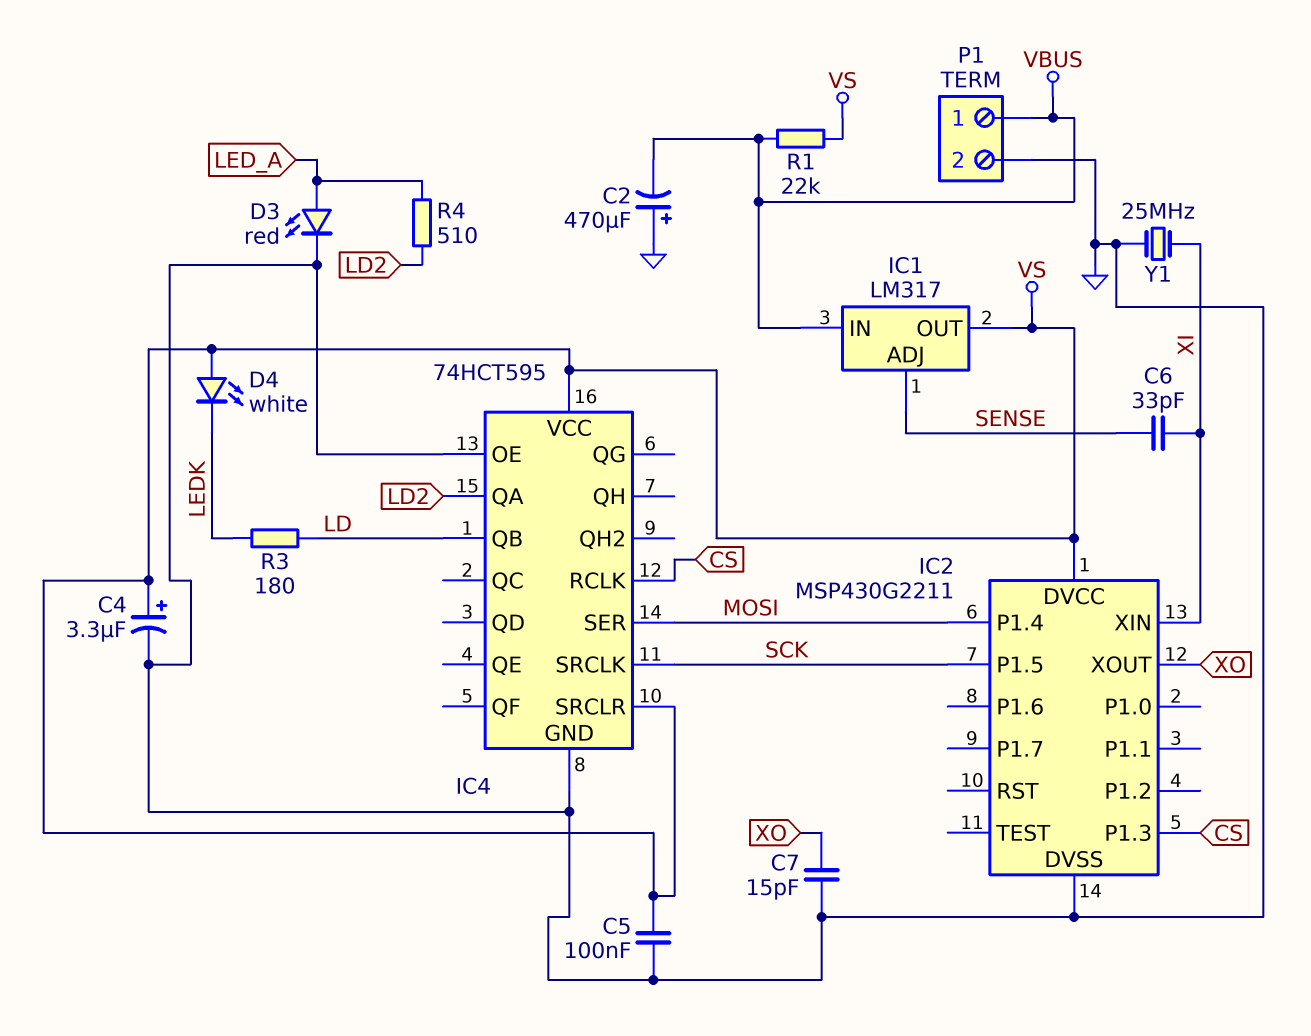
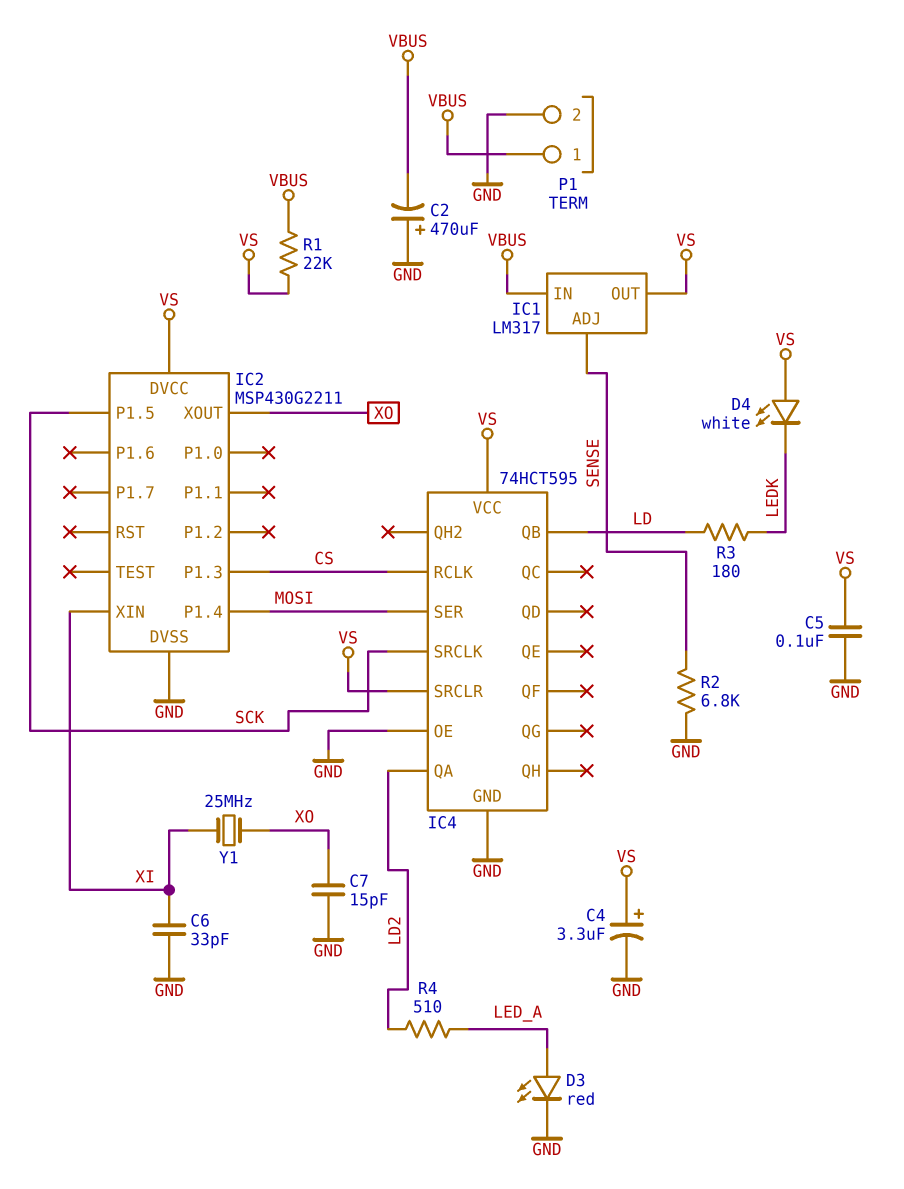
C6: 33pF (SENSE, XI) -> 33pF (GND, XI)
R2: none -> 6.8k (GND, SENSE)
Y1: 25MHz (GND, XI) -> 25MHz (XI, XO)

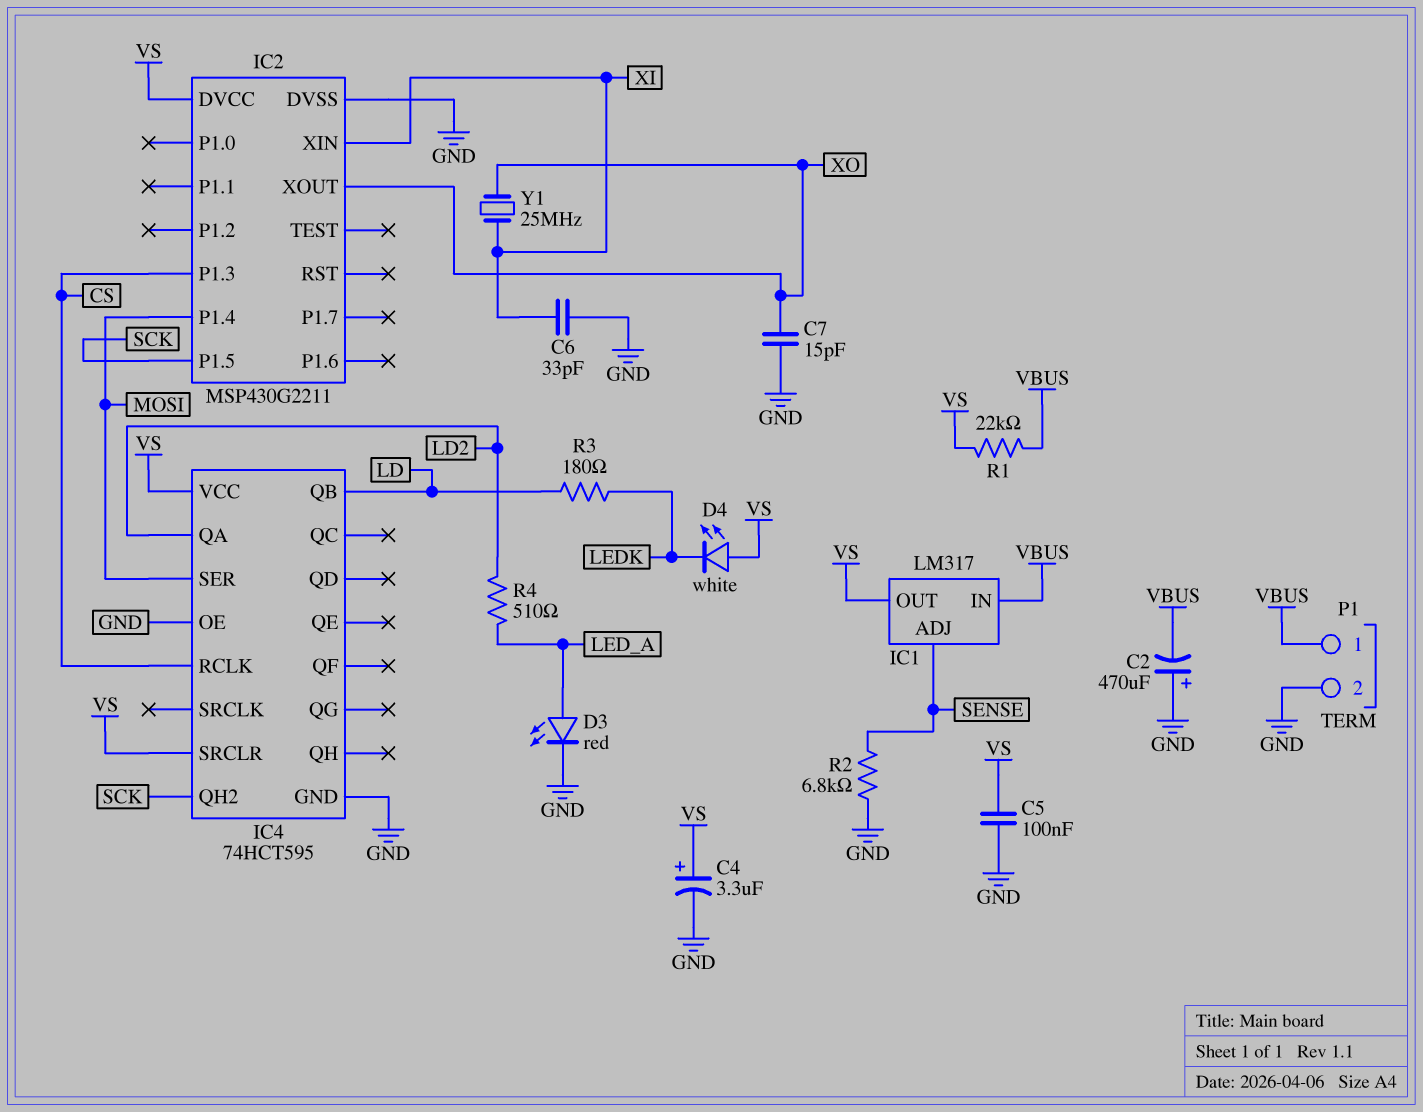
IC4 pin QH2: none -> SCK
IC4 pin SRCLK: SCK -> none

